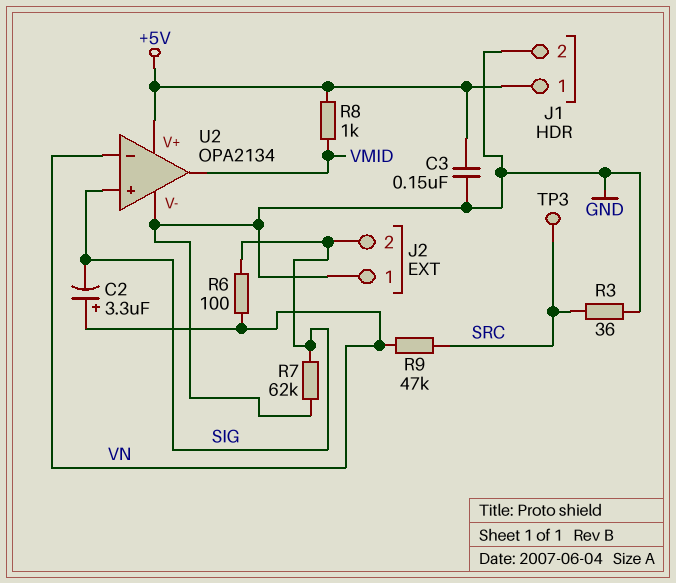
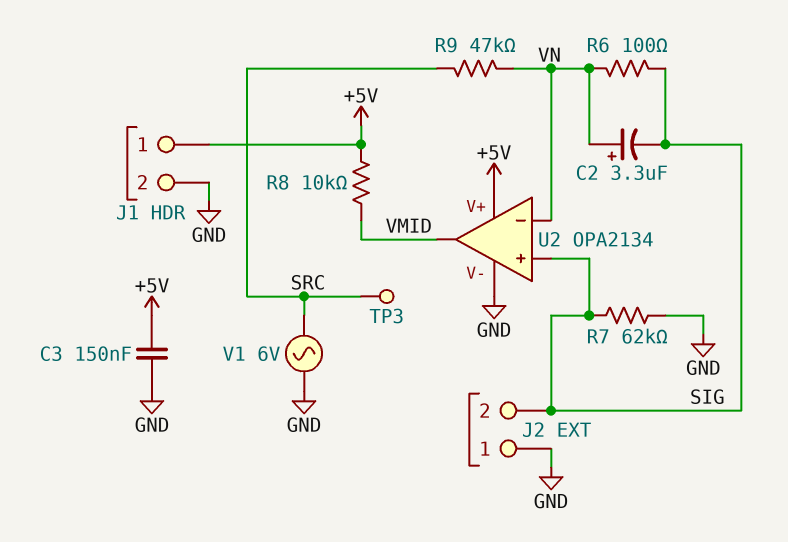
R3: 36 (GND, SRC) -> none
R8: 1k (+5V, VMID) -> 10k (+5V, VMID)
V1: none -> AC 6V (GND, SRC)

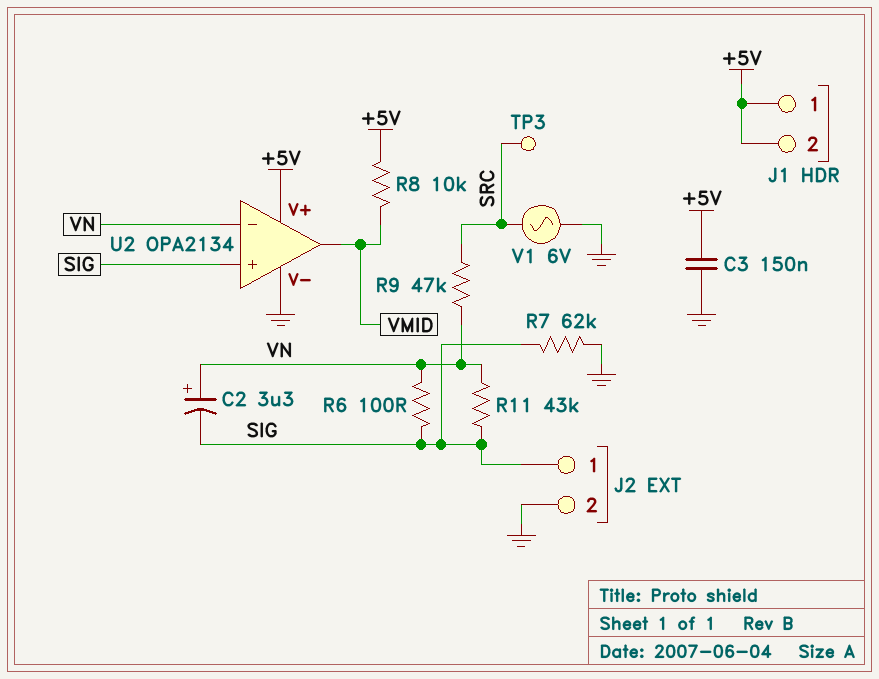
J1 pin 2: GND -> +5V
J2 pin 1: GND -> SIG
J2 pin 2: SIG -> GND
R11: none -> 43k (SIG, VN)

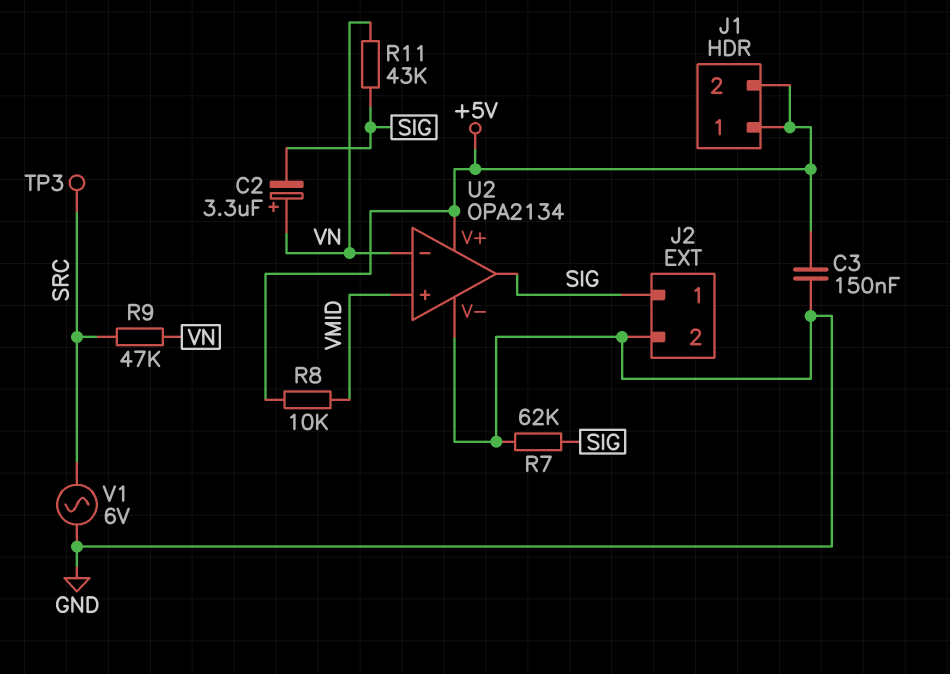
R6: 100 (SIG, VN) -> none
U2 pin in+: SIG -> VMID
U2 pin out: VMID -> SIG

